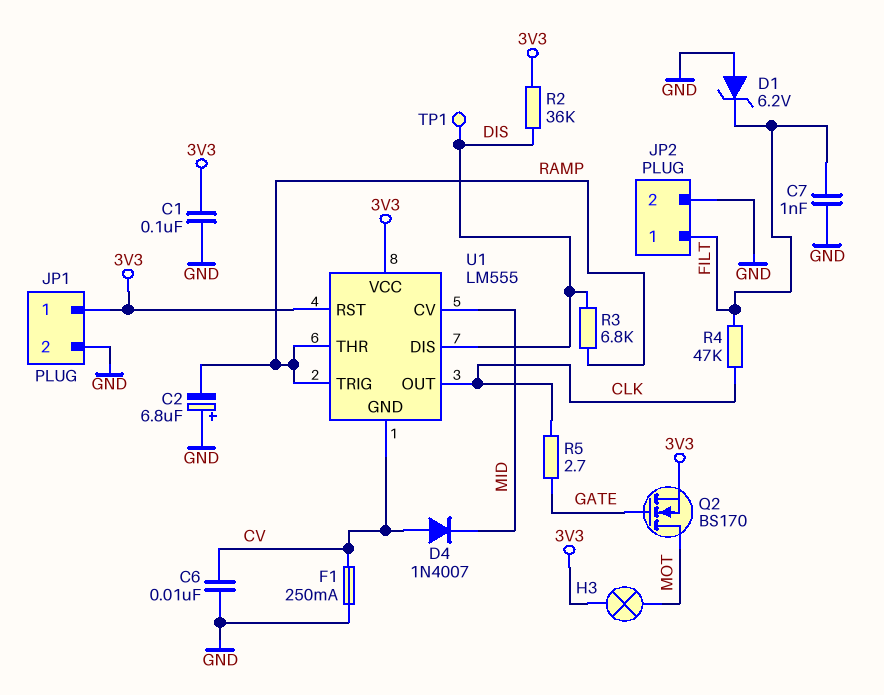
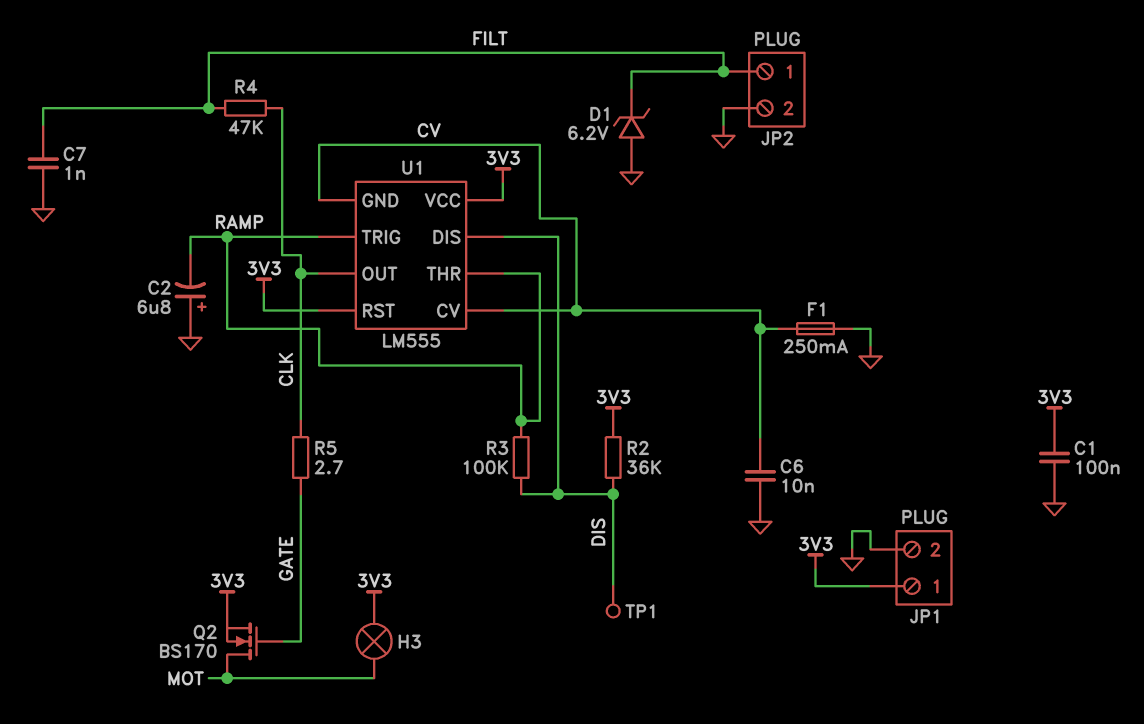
D4: diode 1N4007 (A CV, K MID) -> none
R3: 6.8k (DIS, RAMP) -> 100k (DIS, RAMP)
U1 pin CV: MID -> CV

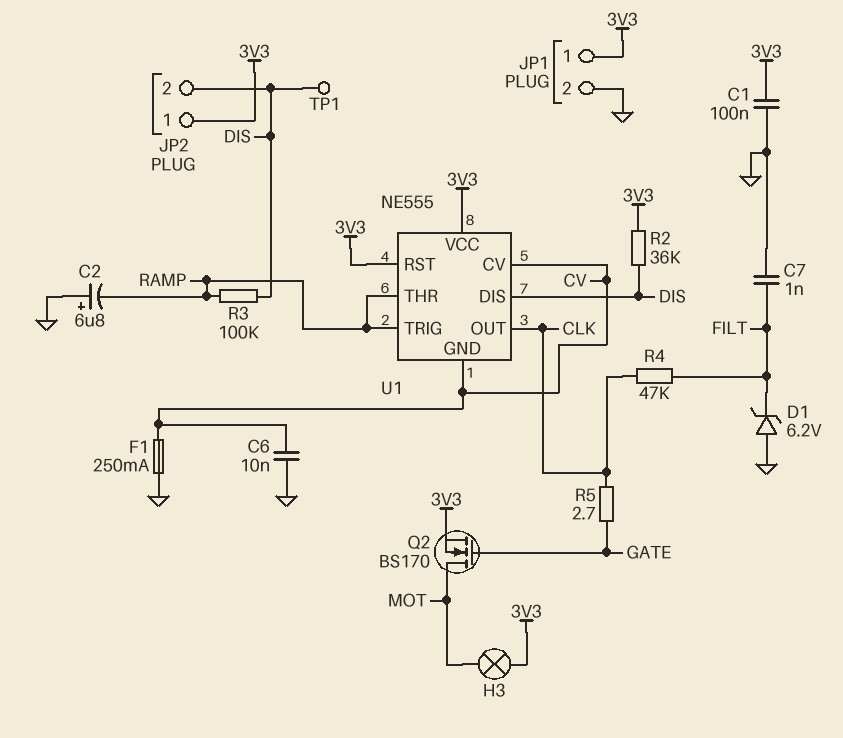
JP2 pin 1: FILT -> 3V3
JP2 pin 2: GND -> DIS
U1: LM555 -> NE555

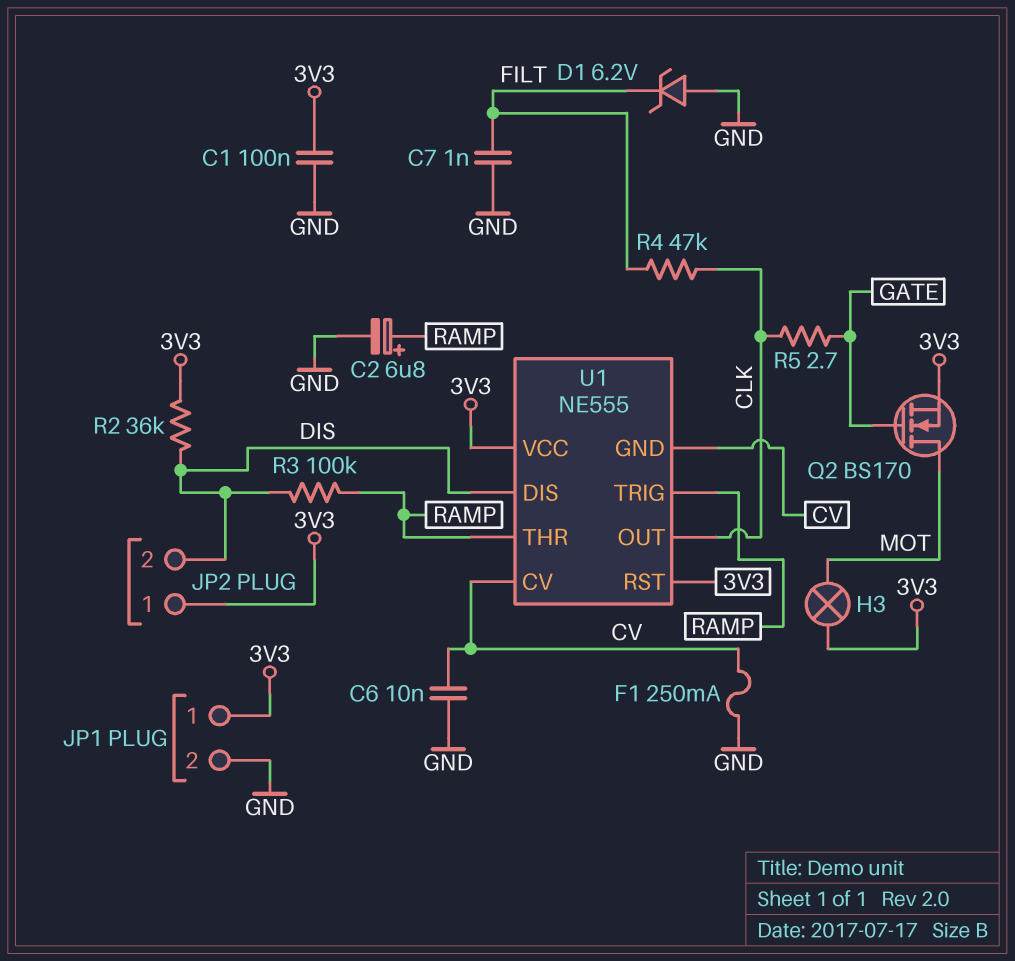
C2: 6.8uF (plus GND, minus RAMP) -> 6.8uF (plus RAMP, minus GND)
TP1: test point (DIS) -> none

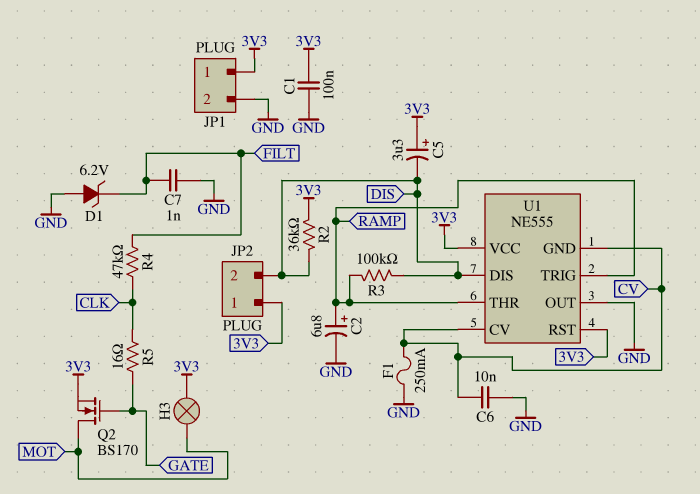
C5: none -> 3.3uF (plus 3V3, minus DIS)
R5: 2.7 (CLK, GATE) -> 16 (CLK, GATE)
U1 pin OUT: CLK -> GND

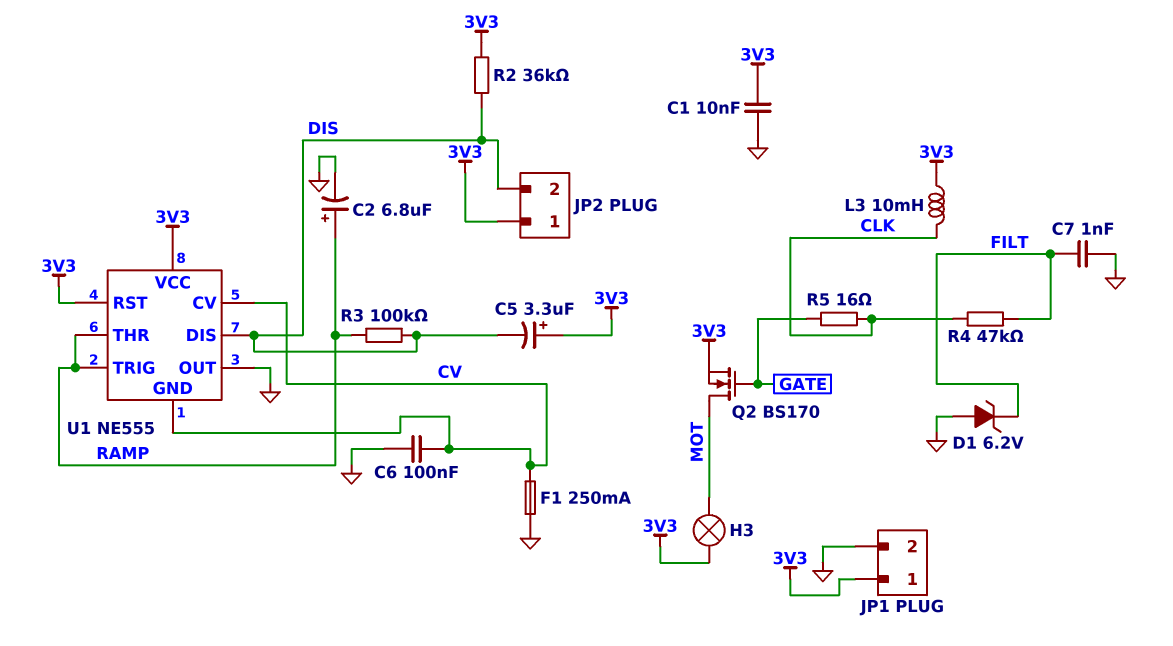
C1: 100nF (3V3, GND) -> 10nF (3V3, GND)
C6: 10nF (CV, GND) -> 100nF (CV, GND)
L3: none -> 10mH (3V3, CLK)

